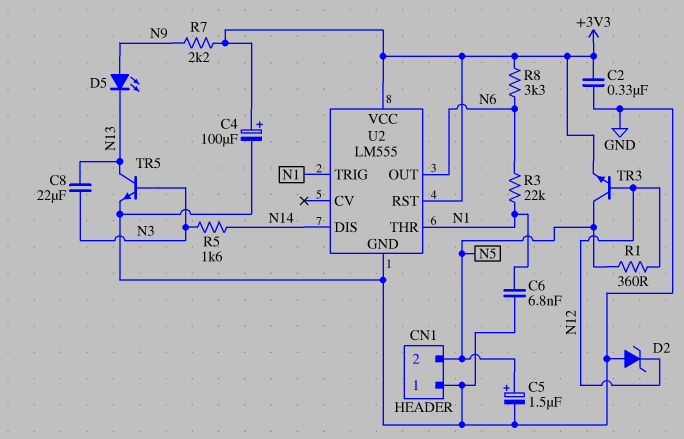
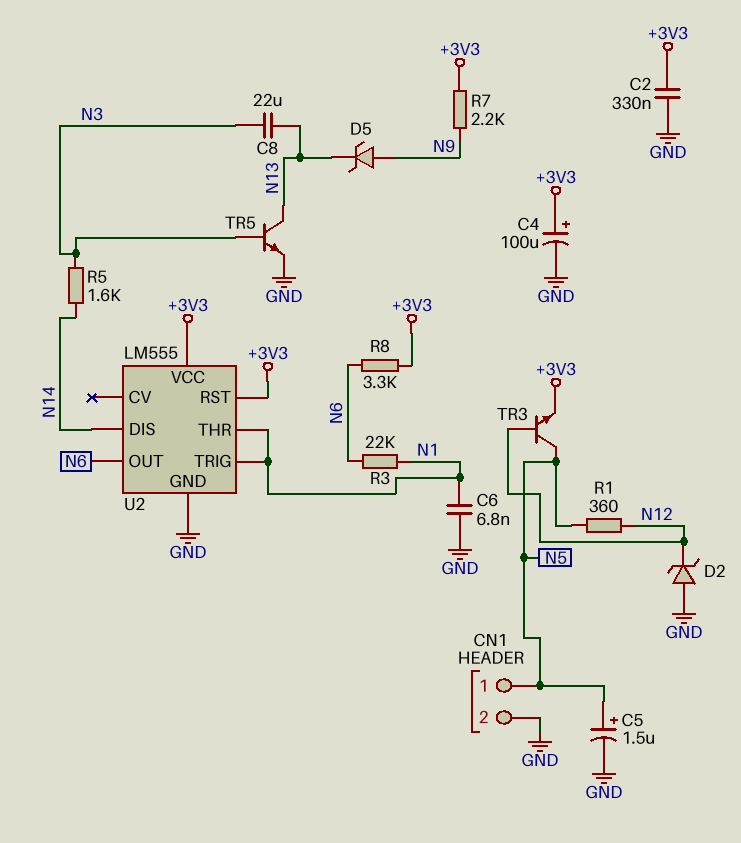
CN1 pin 1: GND -> N5
CN1 pin 2: N5 -> GND
D5: LED (A N9, K N13) -> zener (A N9, K N13)

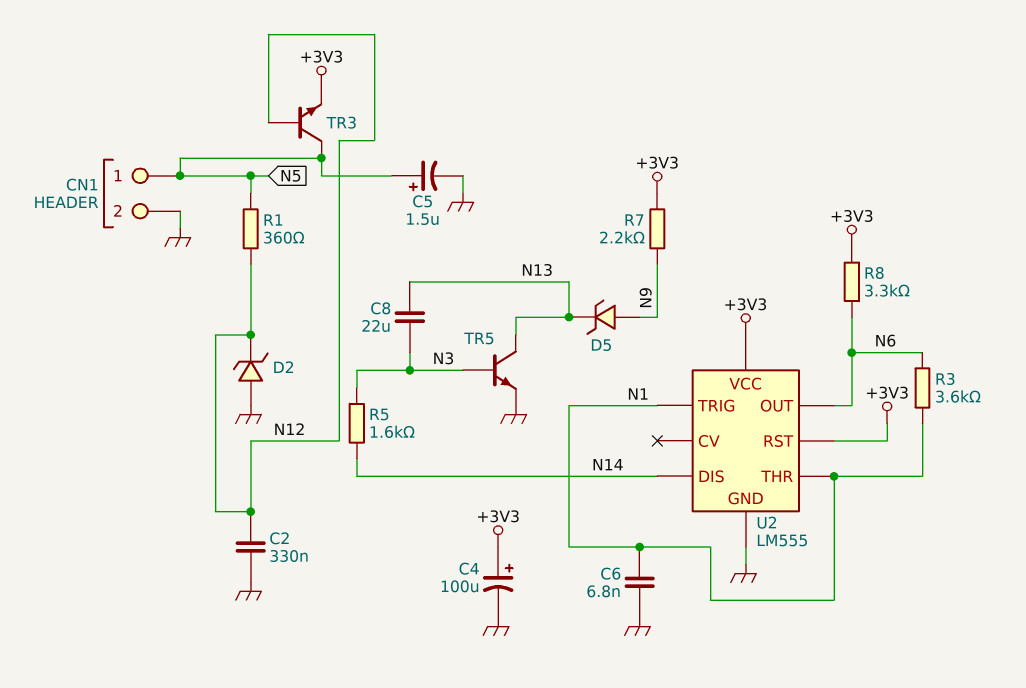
C2: 330nF (+3V3, GND) -> 330nF (GND, N12)
R3: 22k (N1, N6) -> 3.6k (N1, N6)

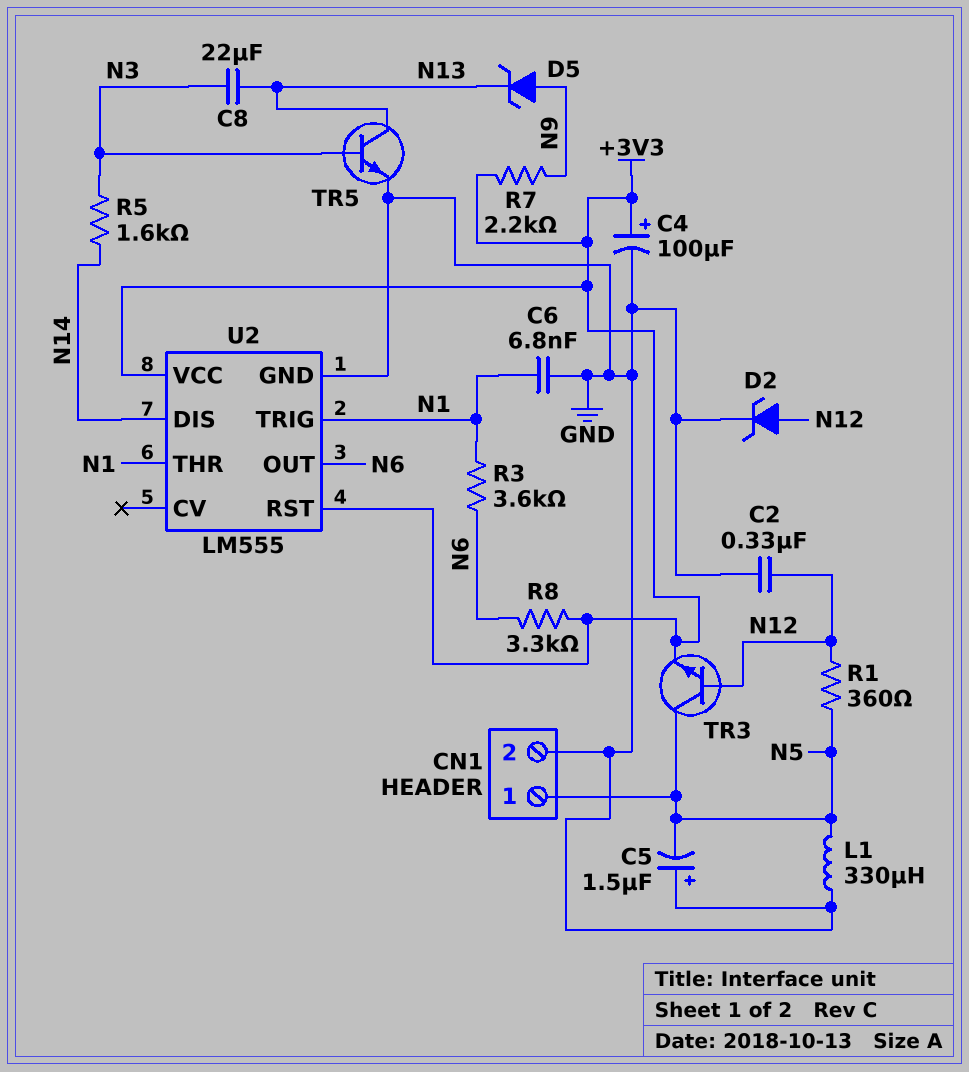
C5: 1.5uF (plus N5, minus GND) -> 1.5uF (plus GND, minus N5)
D2: zener (A GND, K N12) -> zener (A N12, K GND)
L1: none -> 330uH (GND, N5)

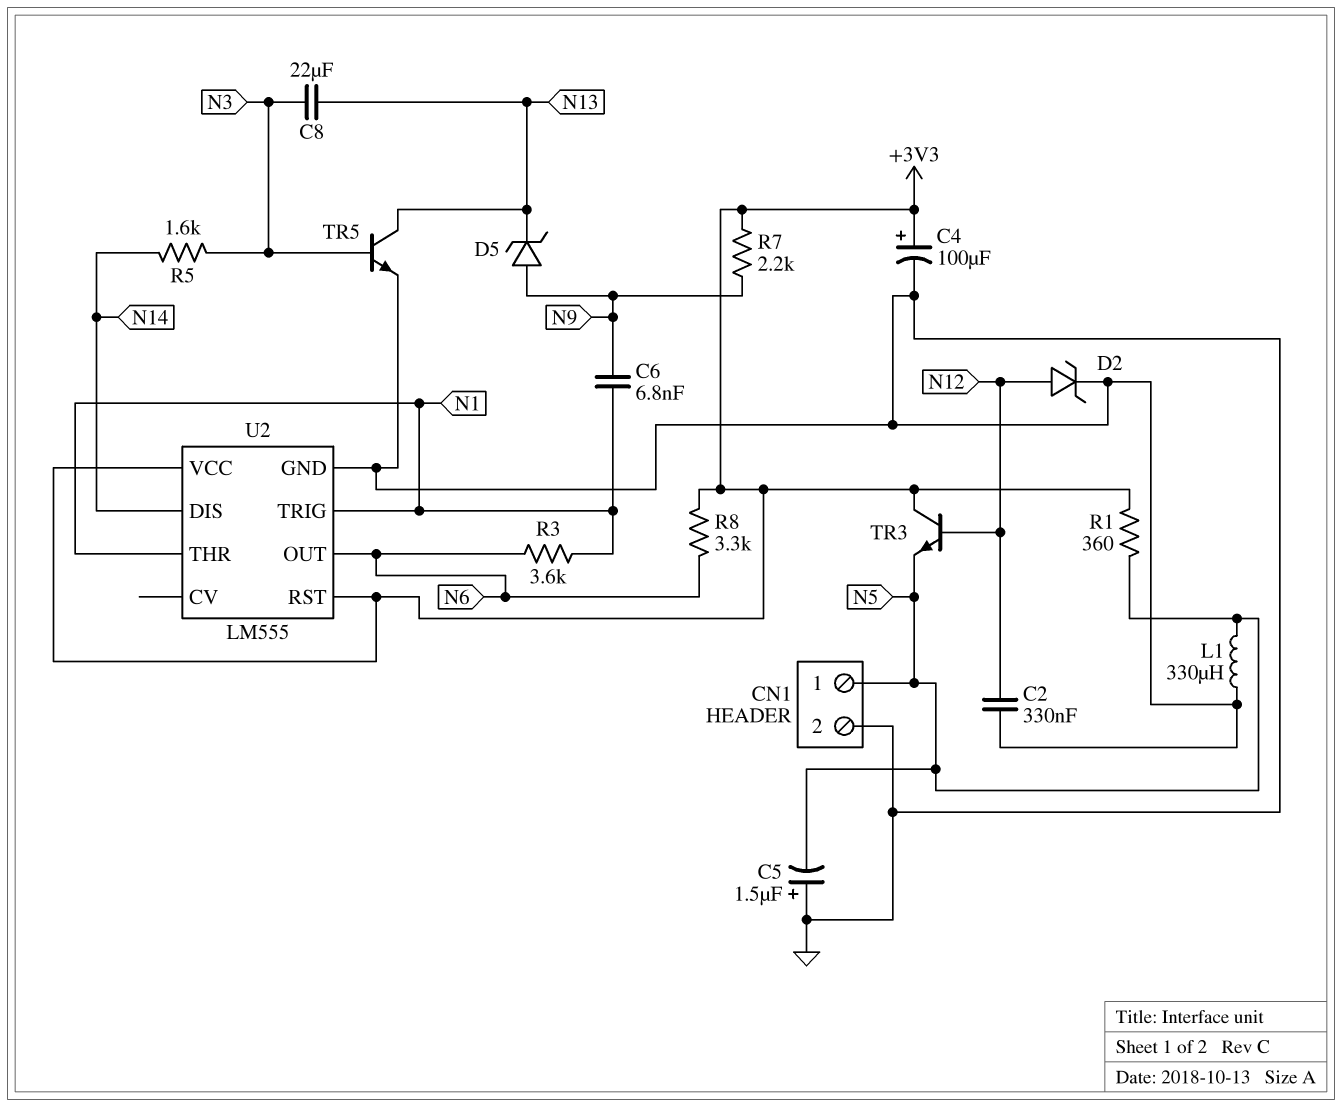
C6: 6.8nF (GND, N1) -> 6.8nF (N1, N9)
R1: 360 (N5, N12) -> 360 (+3V3, N5)
TR3: NPN (B N12, C N5, E +3V3) -> NPN (B N12, C +3V3, E N5)

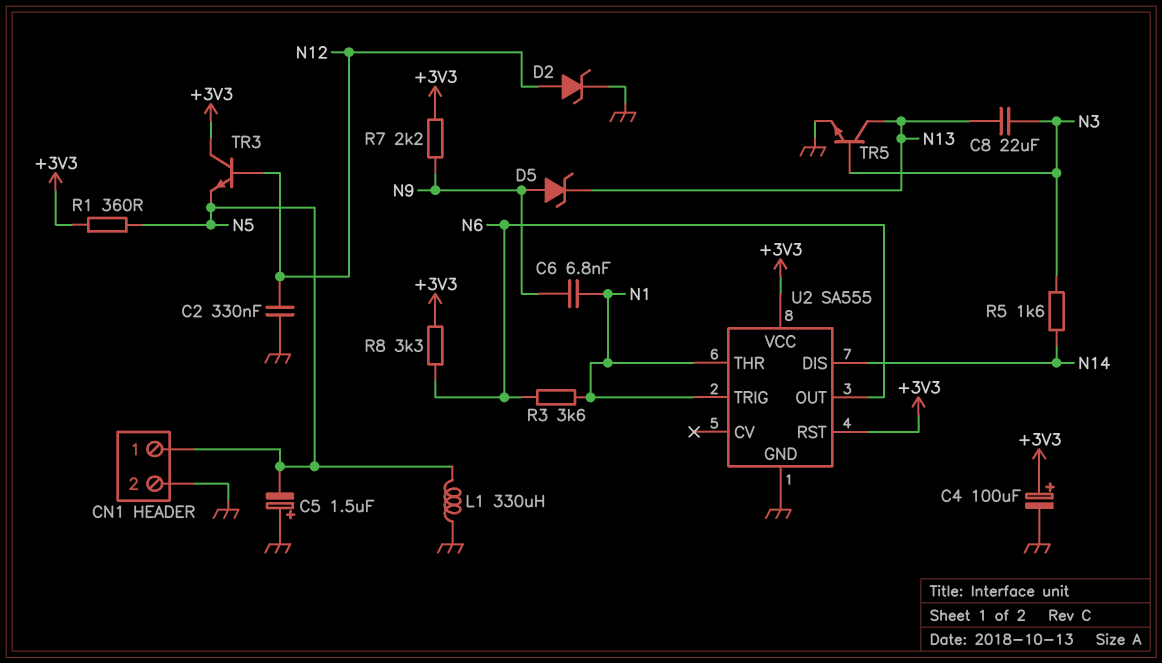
U2: LM555 -> SA555

